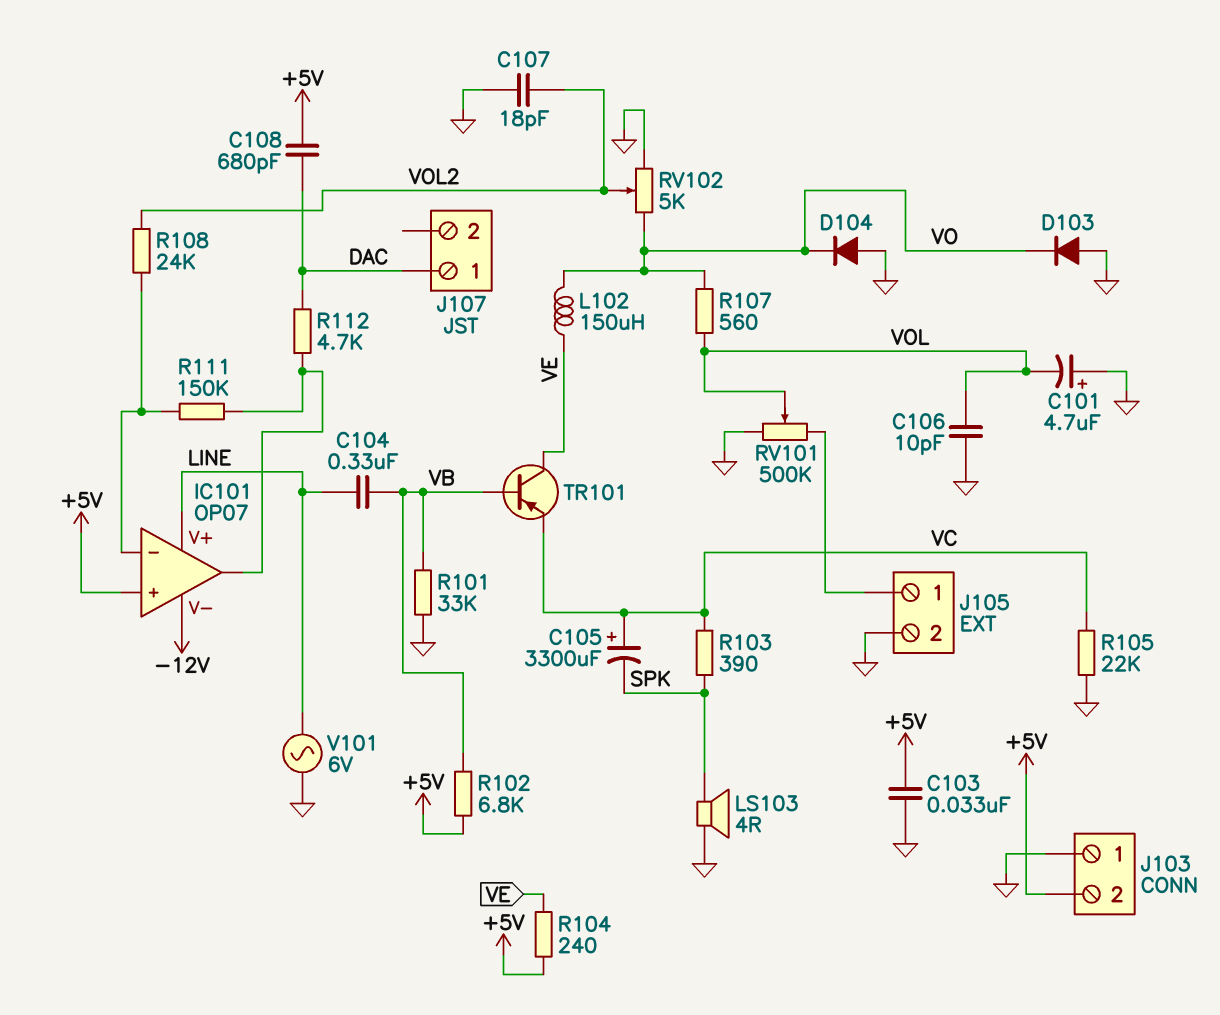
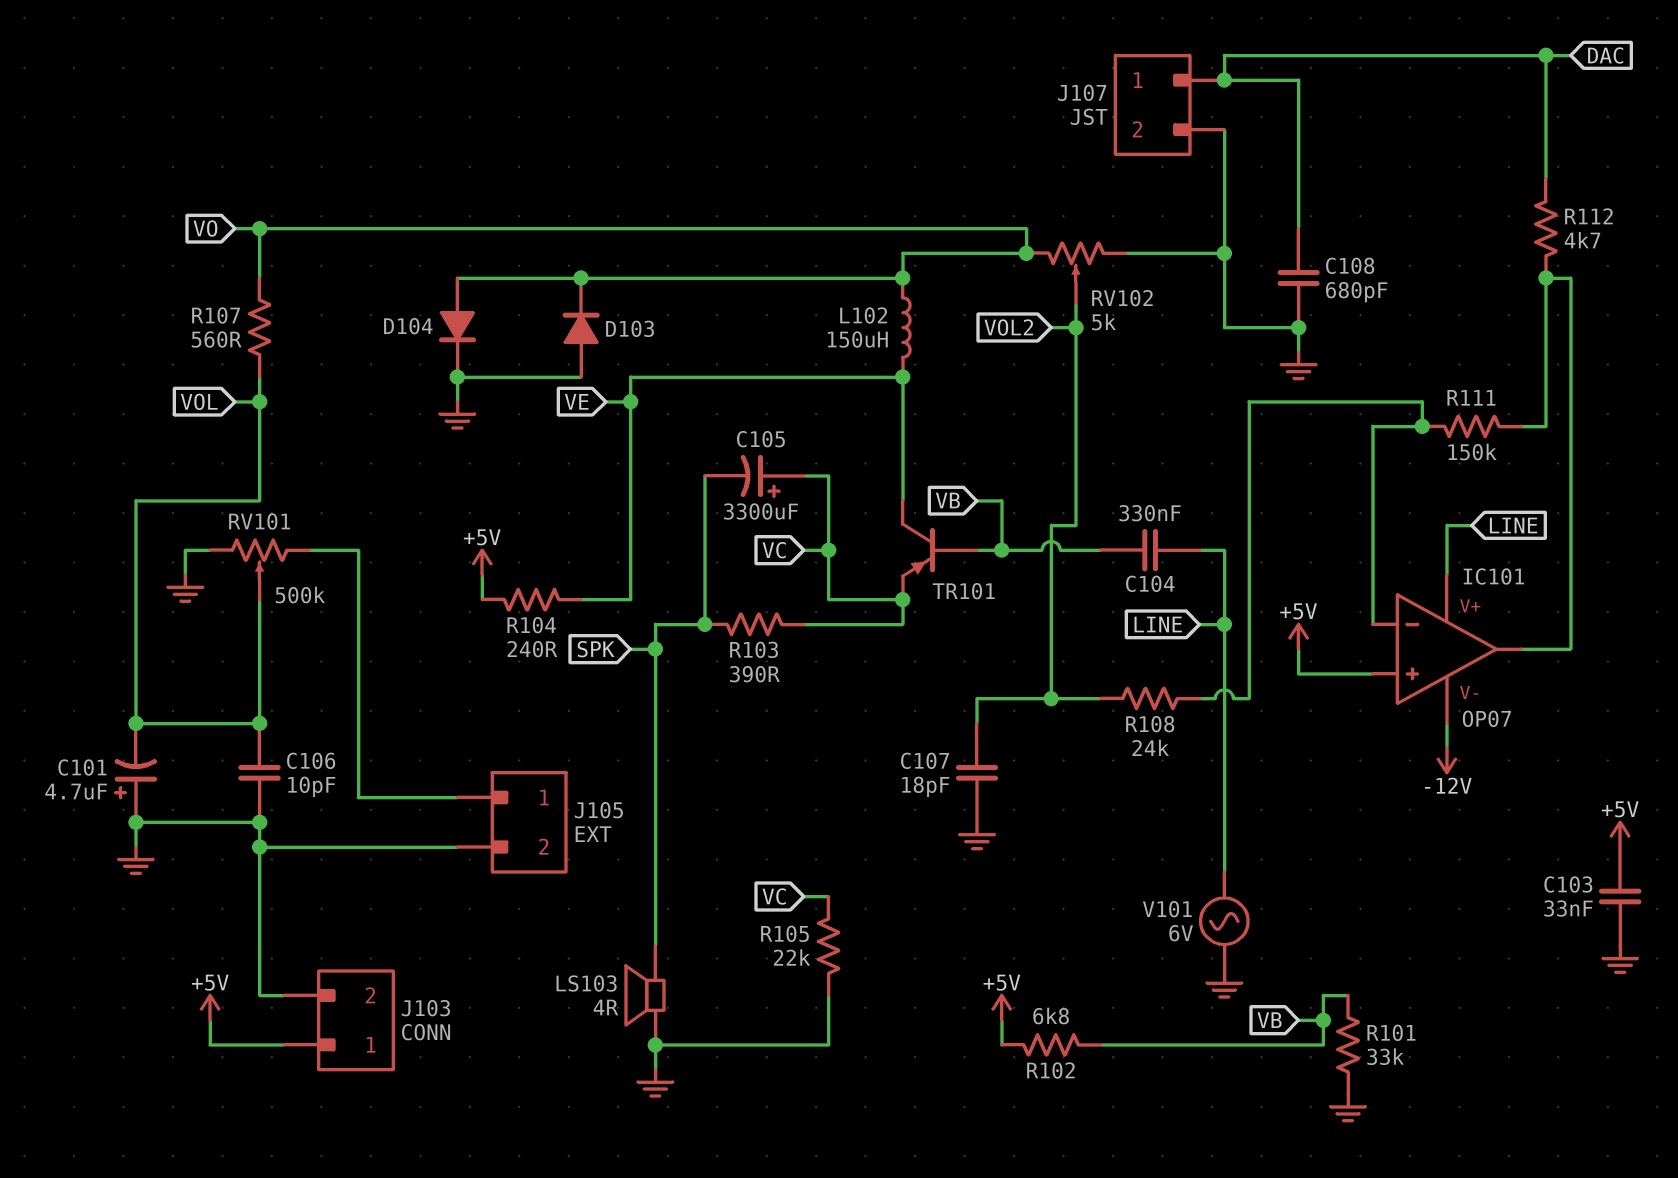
C108: 680pF (+5V, DAC) -> 680pF (DAC, GND)
D104: diode (A GND, K VO) -> diode (A VO, K GND)
J103 pin 1: GND -> +5V
J103 pin 2: +5V -> GND
J107 pin 2: none -> GND

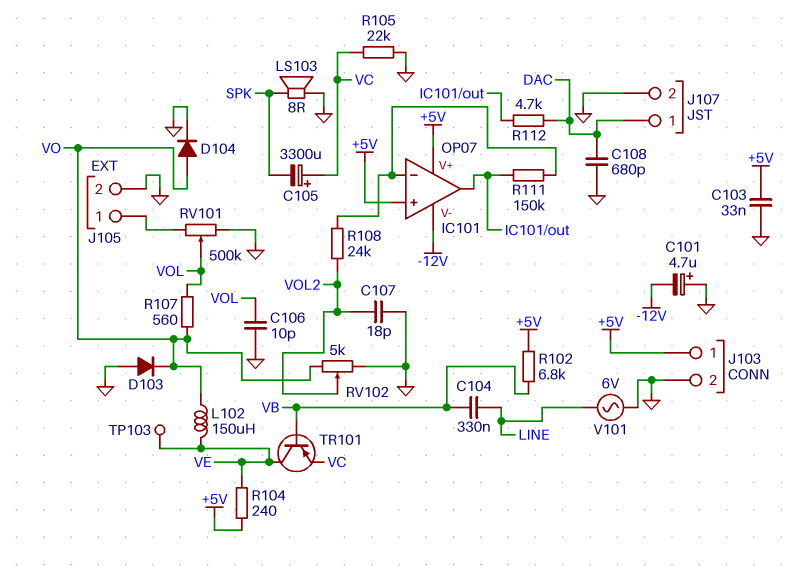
C101: 4.7uF (plus GND, minus VOL) -> 4.7uF (plus GND, minus -12V)
IC101 pin V+: LINE -> +5V
LS103: speaker 4R (GND, SPK) -> speaker 8R (GND, SPK)
R101: 33k (GND, VB) -> none
R103: 390 (SPK, VC) -> none
TP103: none -> test point (VE)

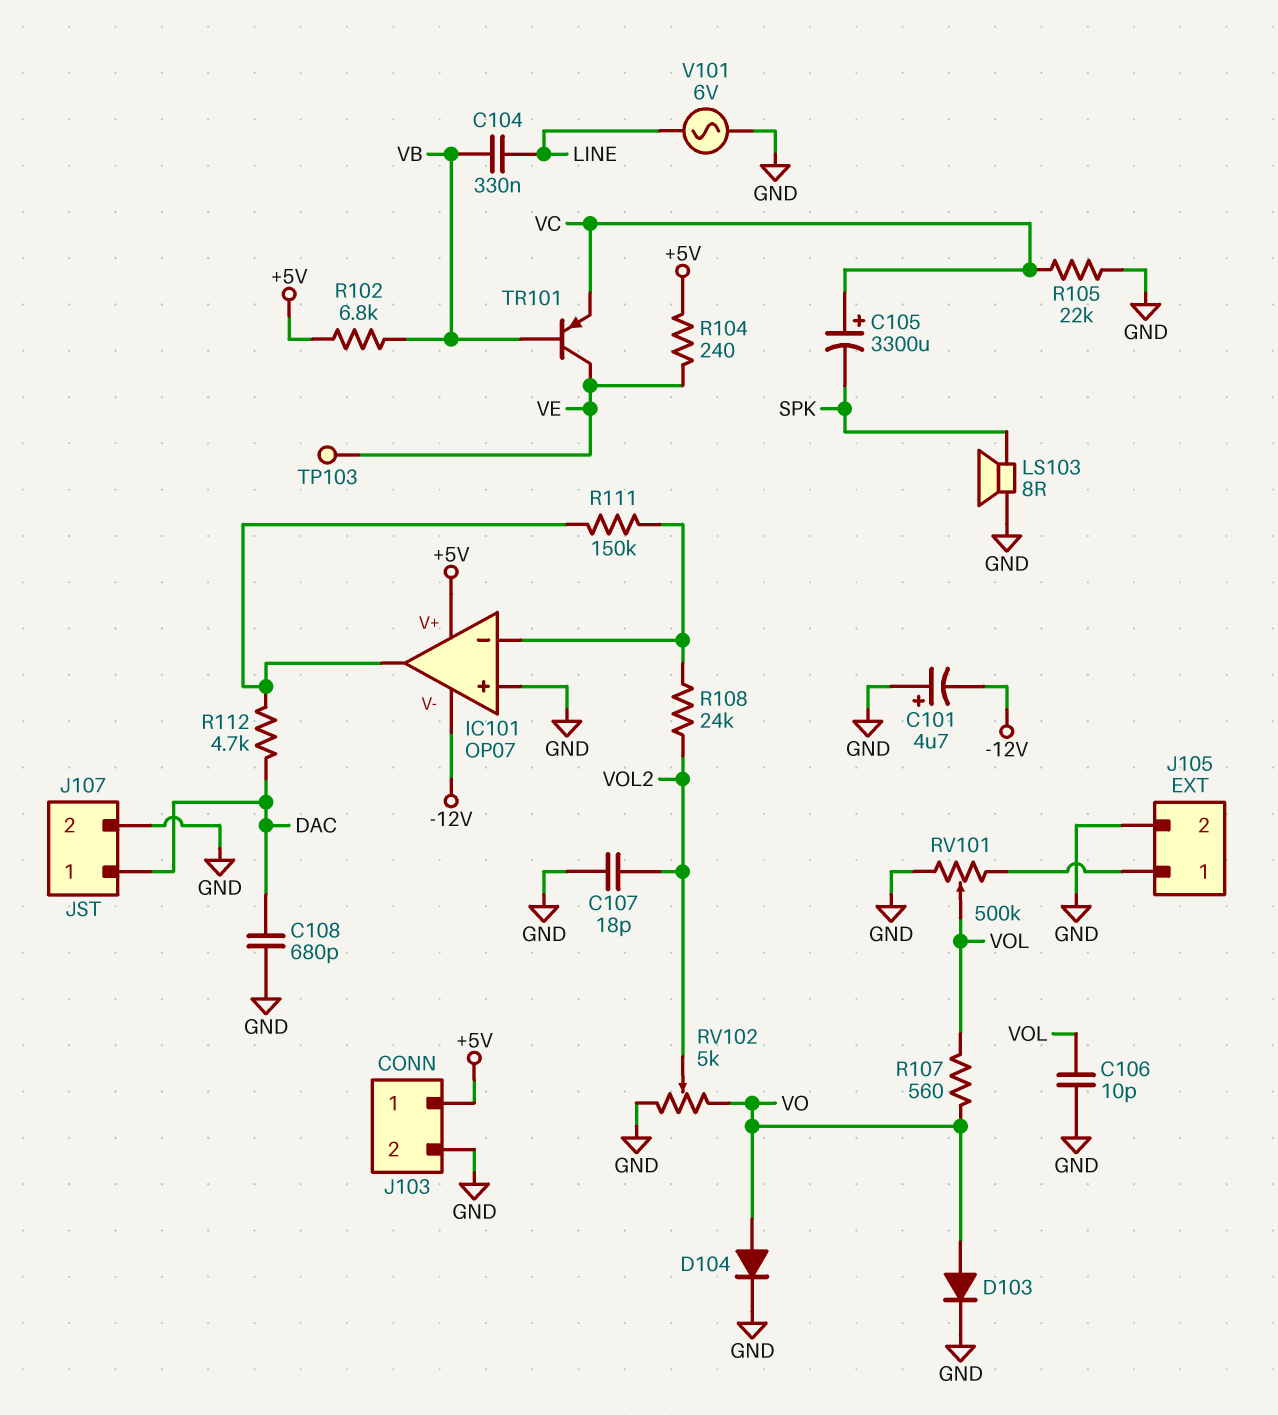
C103: 33nF (+5V, GND) -> none
D103: diode (A GND, K VO) -> diode (A VO, K GND)
IC101 pin in+: +5V -> GND
L102: 150uH (VE, VO) -> none

